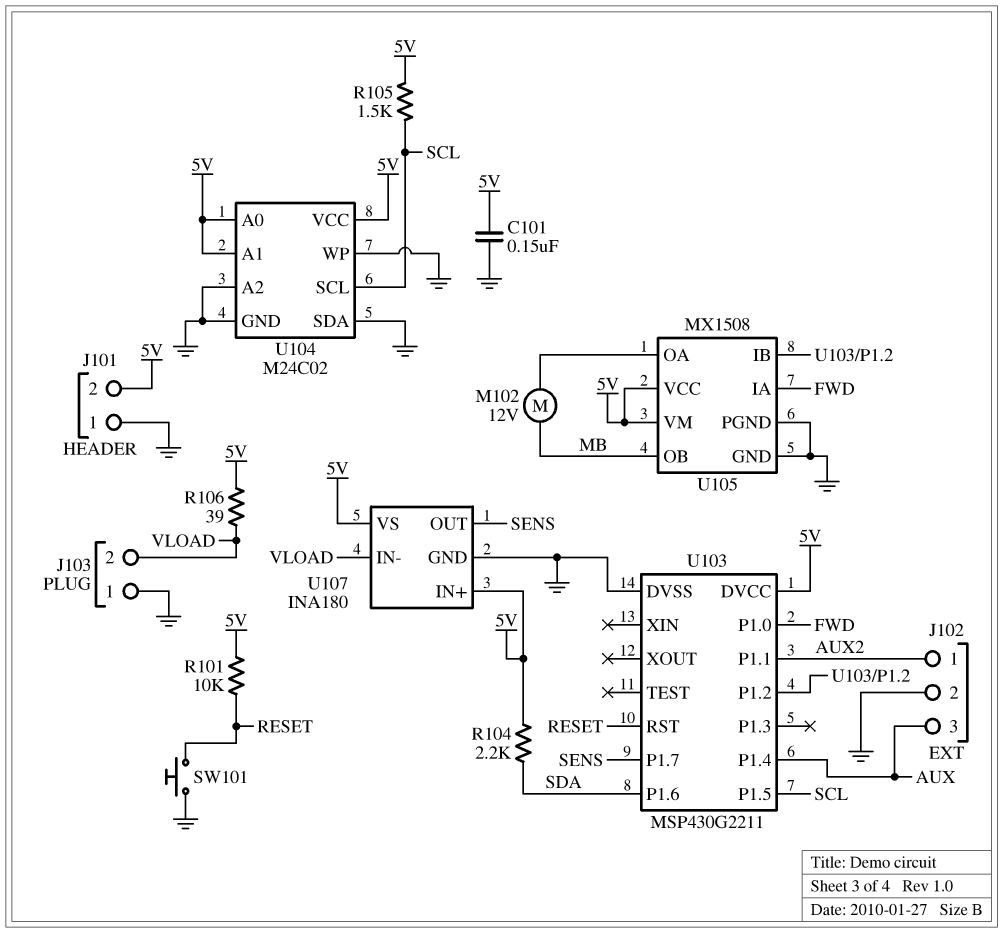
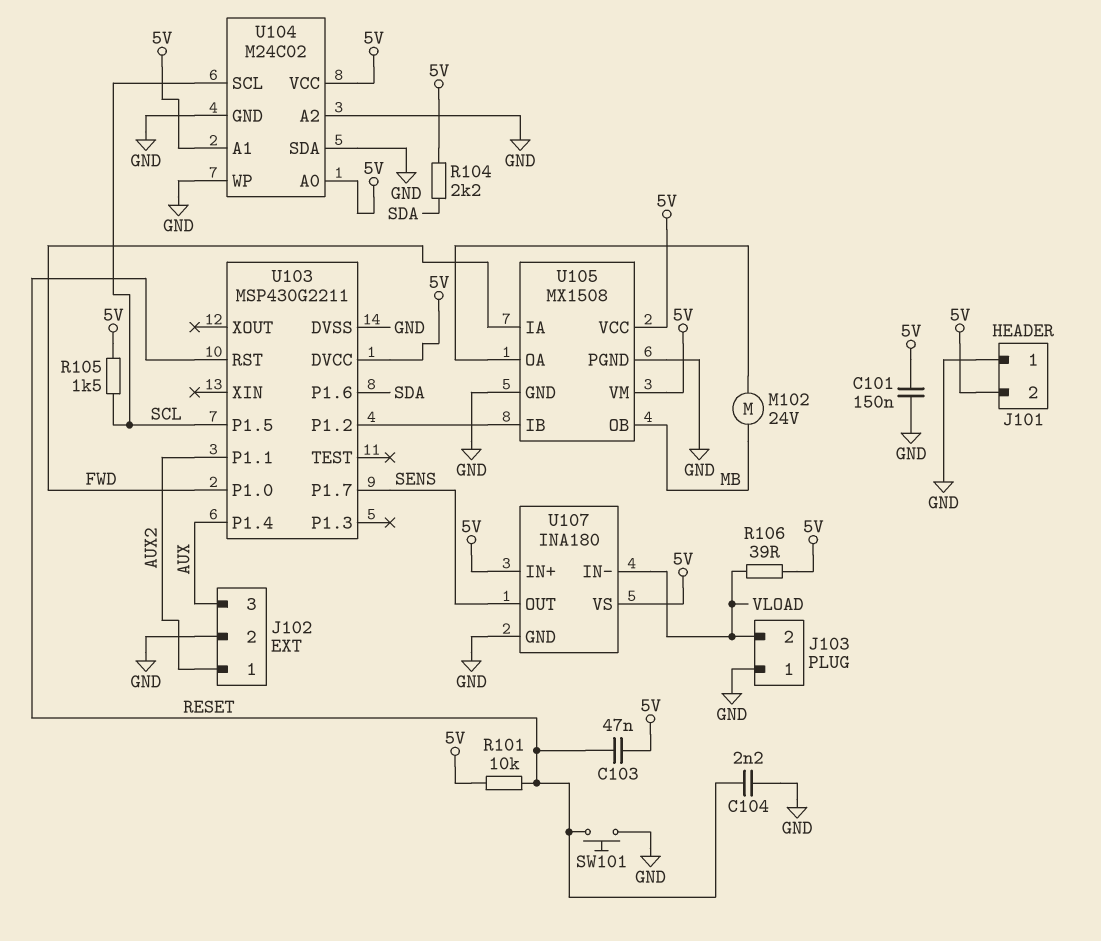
C103: none -> 47nF (5V, RESET)
C104: none -> 2.2nF (GND, RESET)
M102: motor 12V (MB, U105/OA) -> motor 24V (MB, U105/OA)

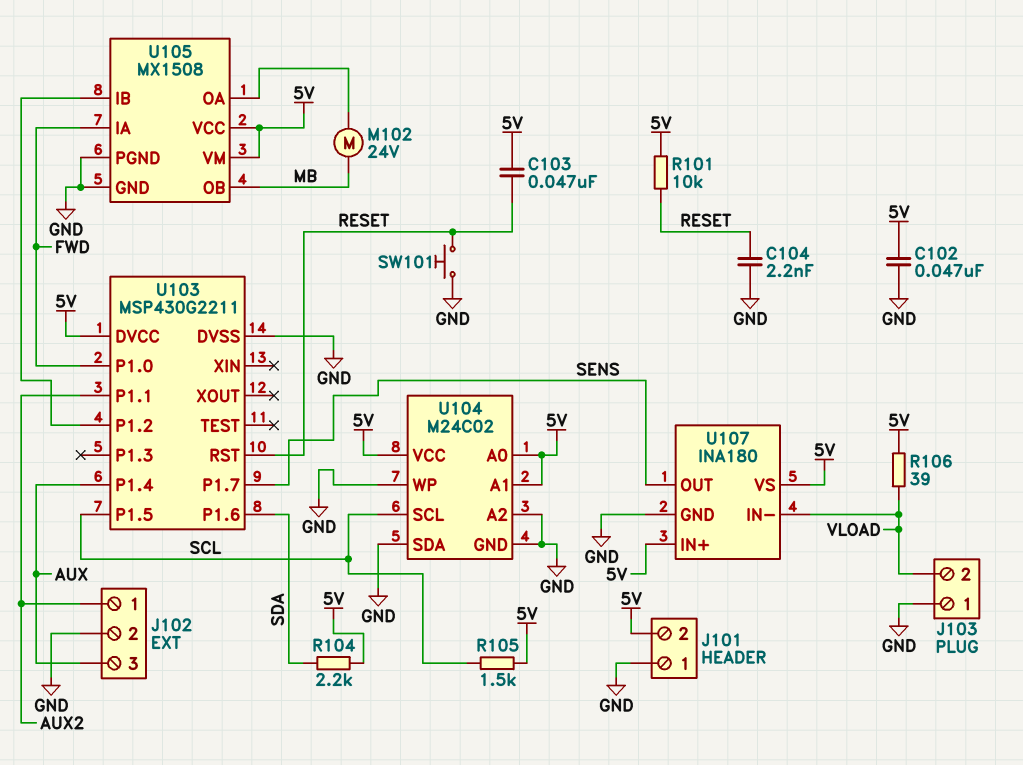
C101: 150nF (5V, GND) -> none
C102: none -> 47nF (5V, GND)

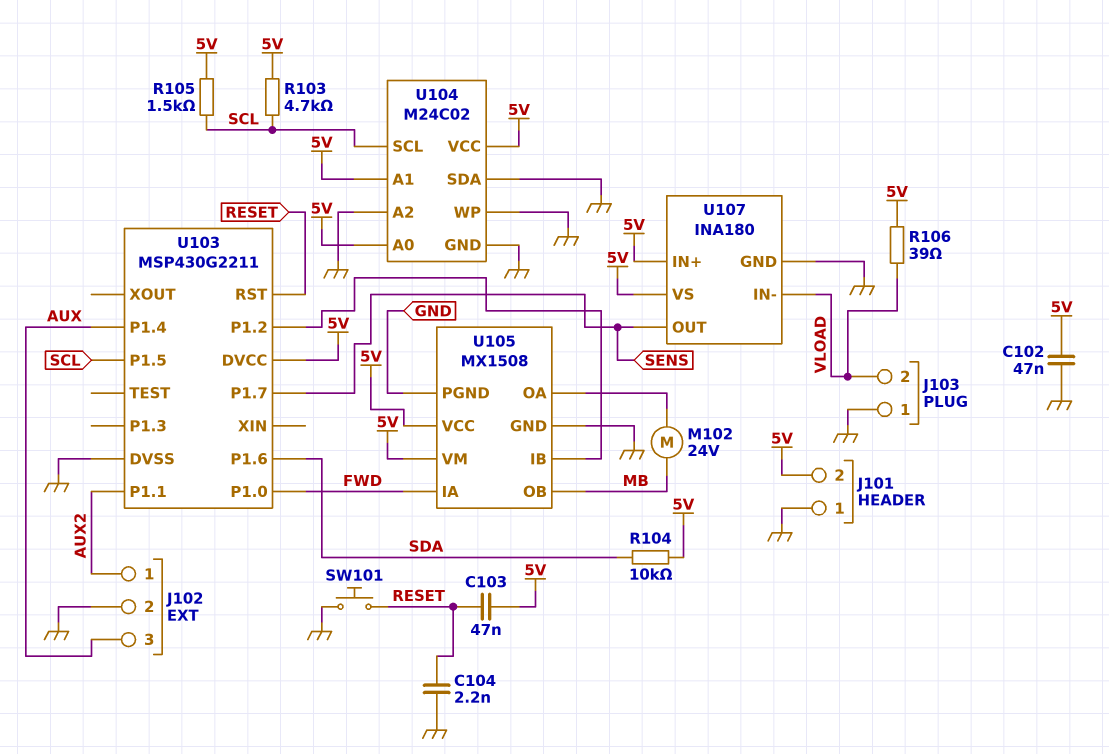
R101: 10k (5V, RESET) -> none
R103: none -> 4.7k (5V, SCL)
R104: 2.2k (5V, SDA) -> 10k (5V, SDA)

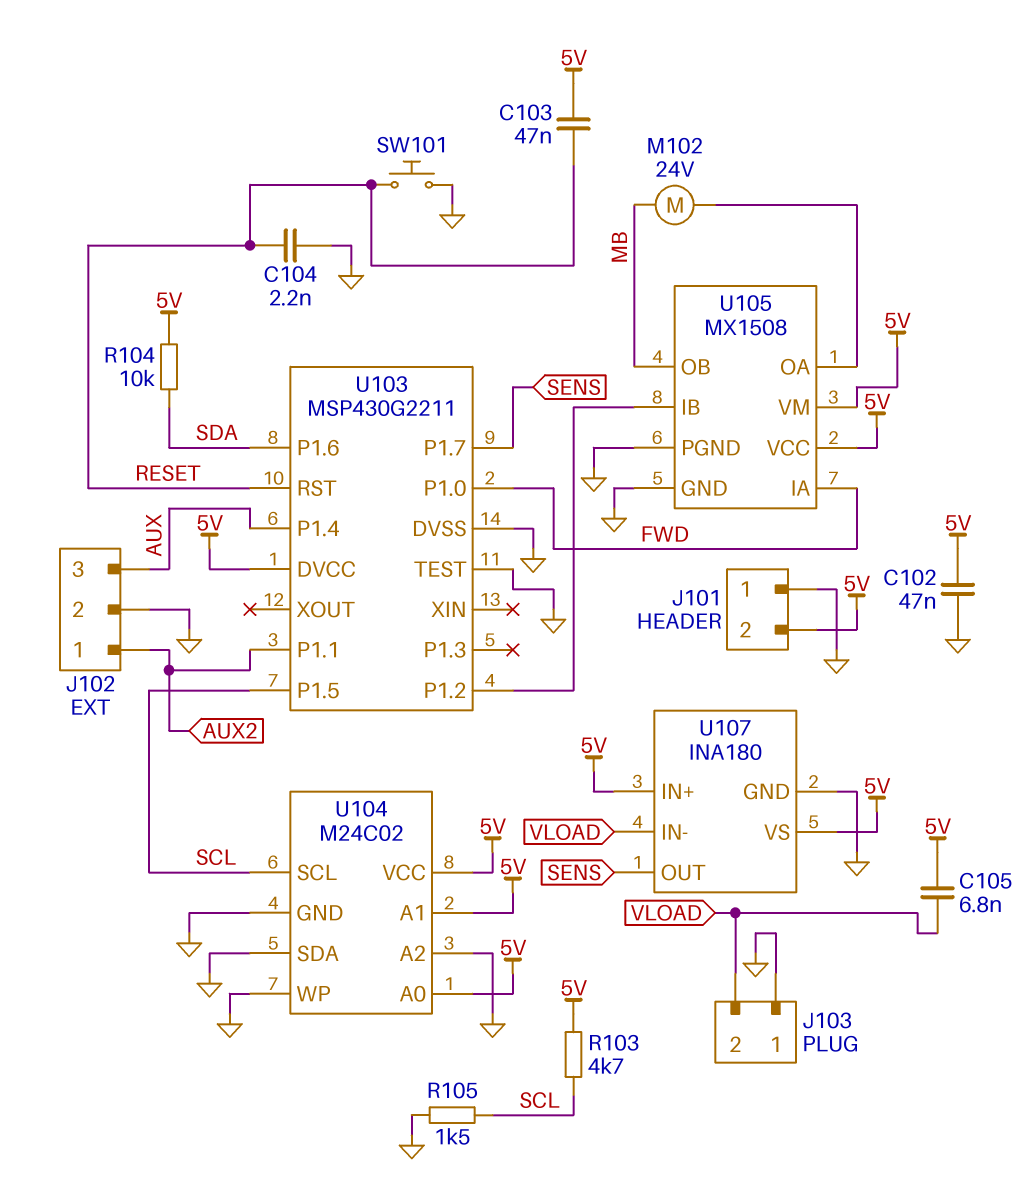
C105: none -> 6.8nF (5V, VLOAD)
R105: 1.5k (5V, SCL) -> 1.5k (GND, SCL)
R106: 39 (5V, VLOAD) -> none
U103 pin TEST: none -> GND

